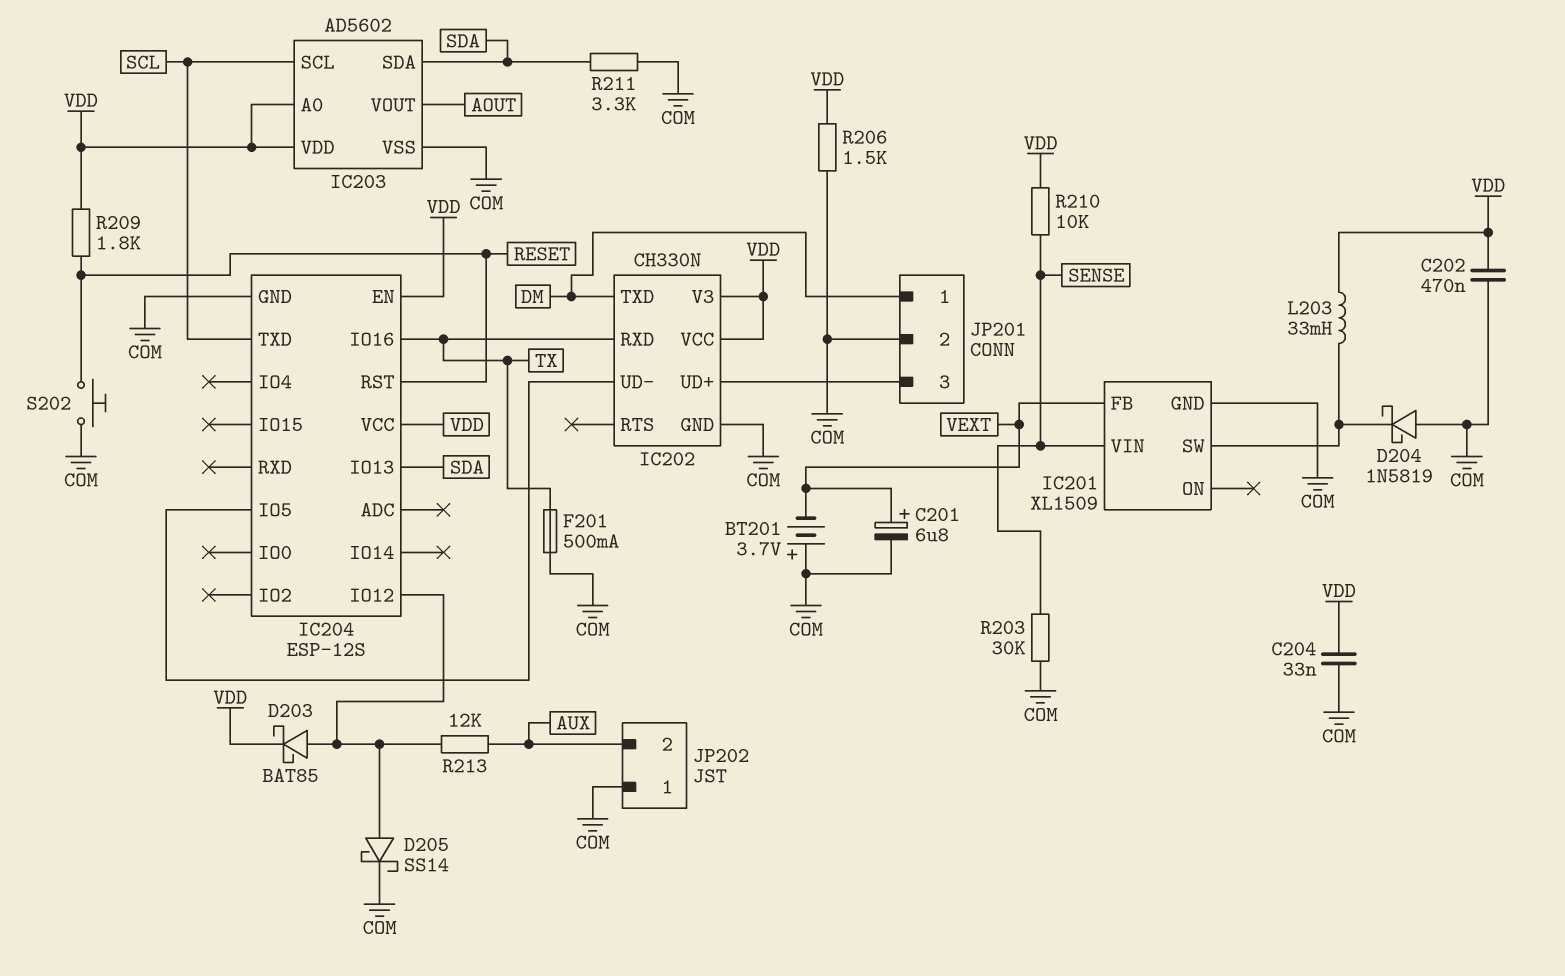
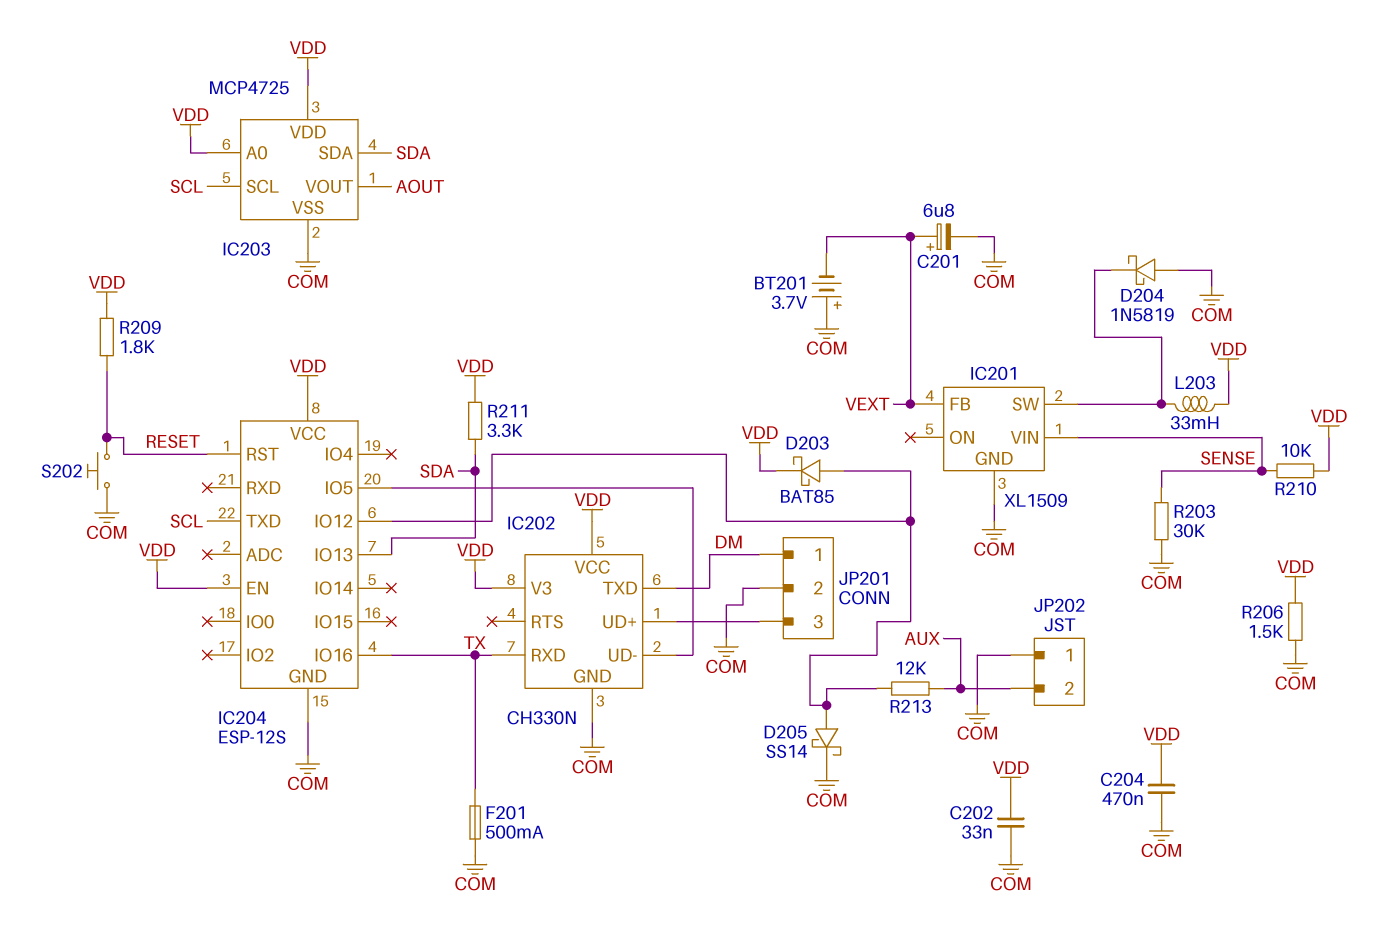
C202: 470nF (COM, VDD) -> 33nF (COM, VDD)
C204: 33nF (COM, VDD) -> 470nF (COM, VDD)
IC203: AD5602 -> MCP4725
R211: 3.3k (COM, SDA) -> 3.3k (SDA, VDD)

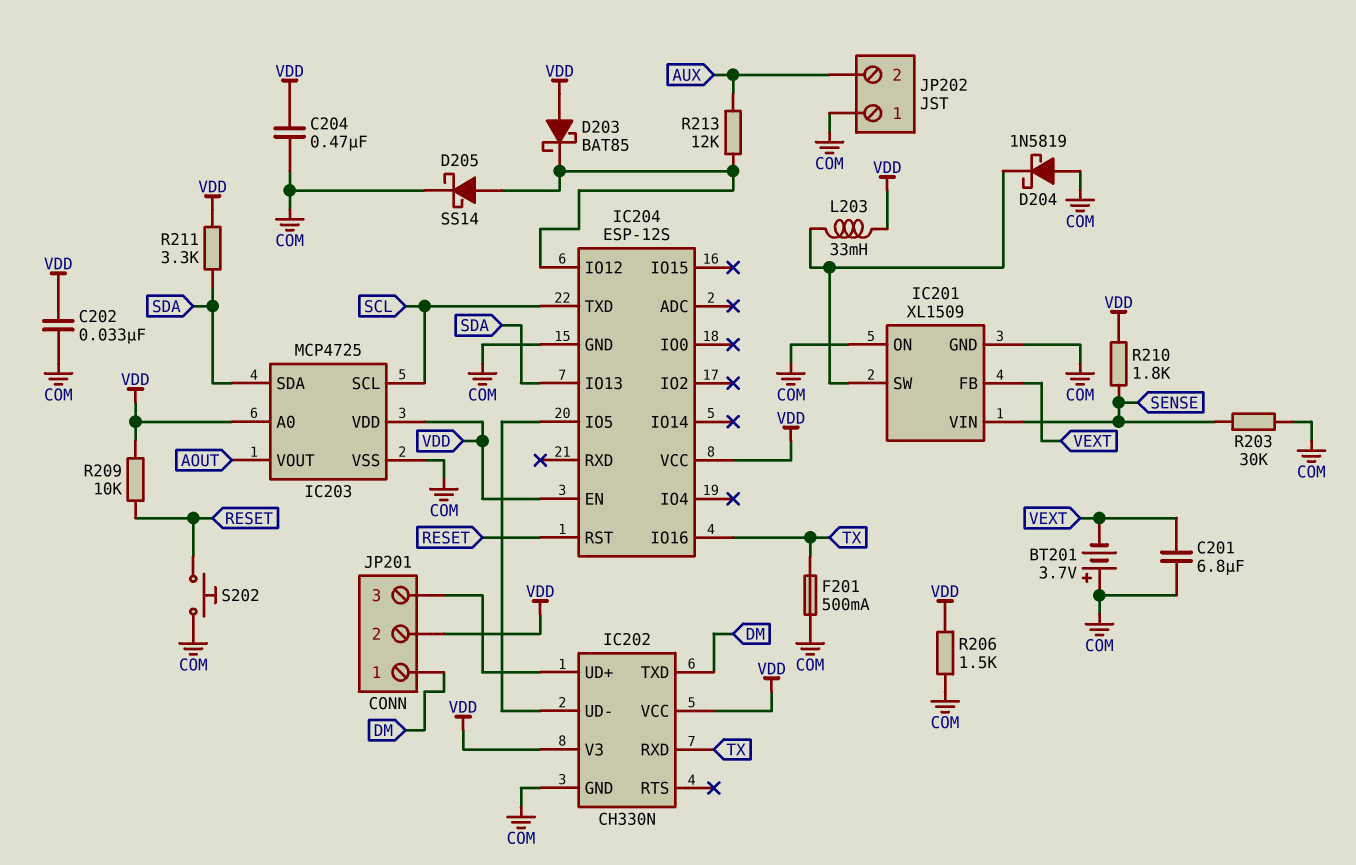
C201: 6.8uF (plus VEXT, minus COM) -> 6.8uF (COM, VEXT)
D203: schottky BAT85 (A IC204/IO12, K VDD) -> schottky BAT85 (A VDD, K IC204/IO12)
IC201 pin ON: none -> COM
JP201 pin 2: COM -> VDD
R209: 1.8k (RESET, VDD) -> 10k (RESET, VDD)
R210: 10k (SENSE, VDD) -> 1.8k (SENSE, VDD)

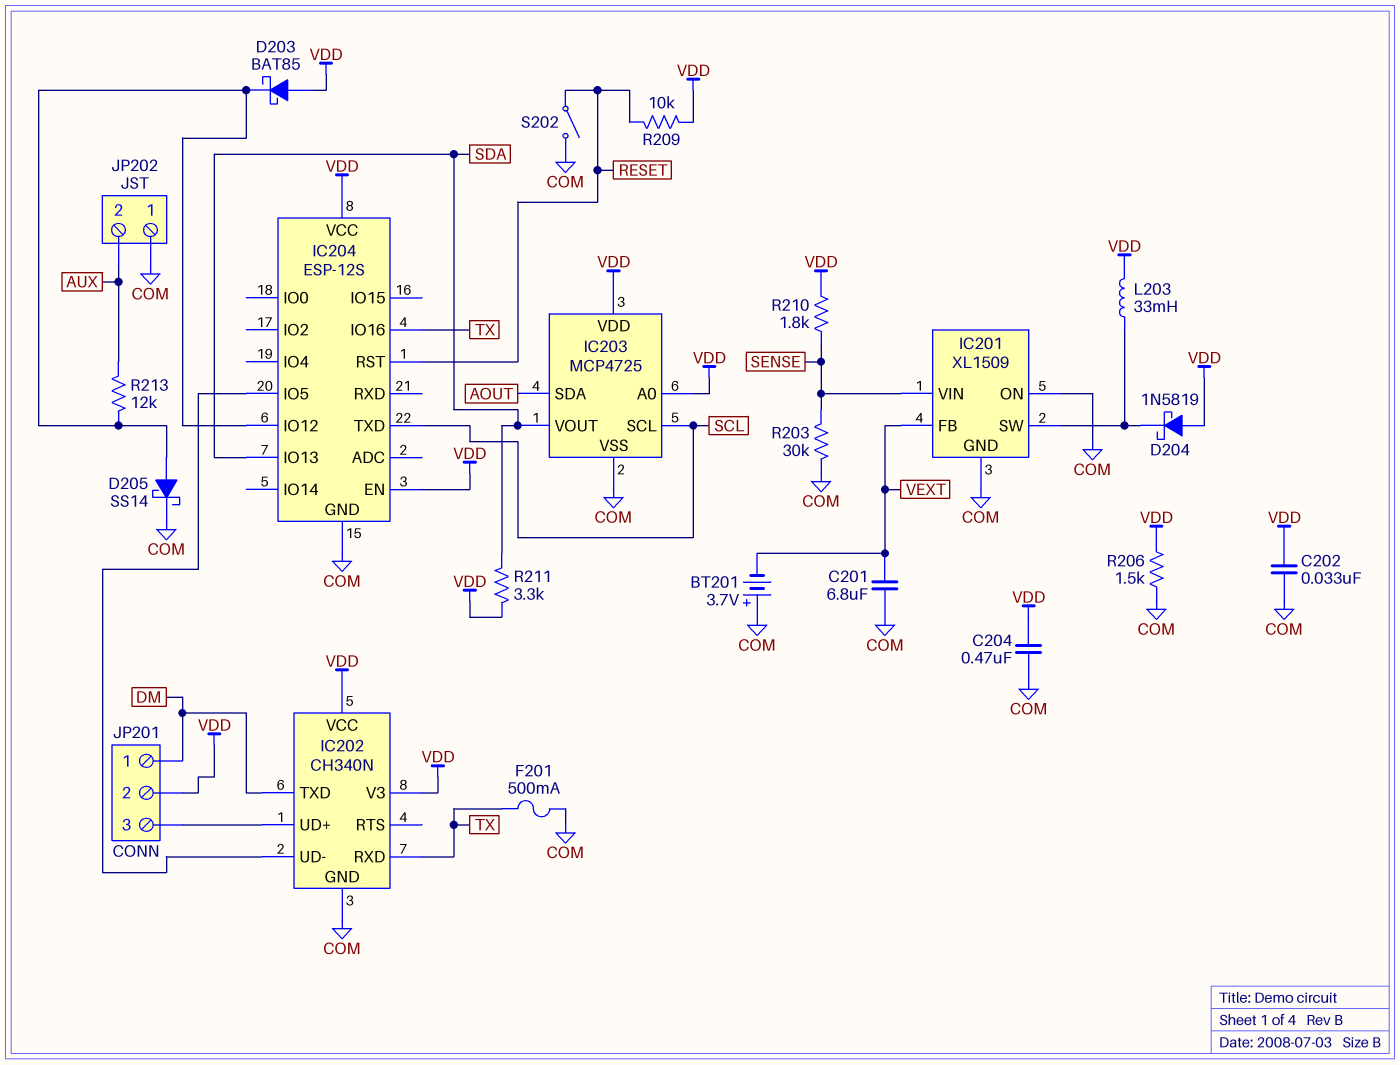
D204: schottky 1N5819 (A COM, K IC201/SW) -> schottky 1N5819 (A VDD, K IC201/SW)
IC202: CH330N -> CH340N
IC203 pin SDA: SDA -> AOUT
IC203 pin VOUT: AOUT -> SDA
S202: button (COM, RESET) -> switch (COM, RESET)

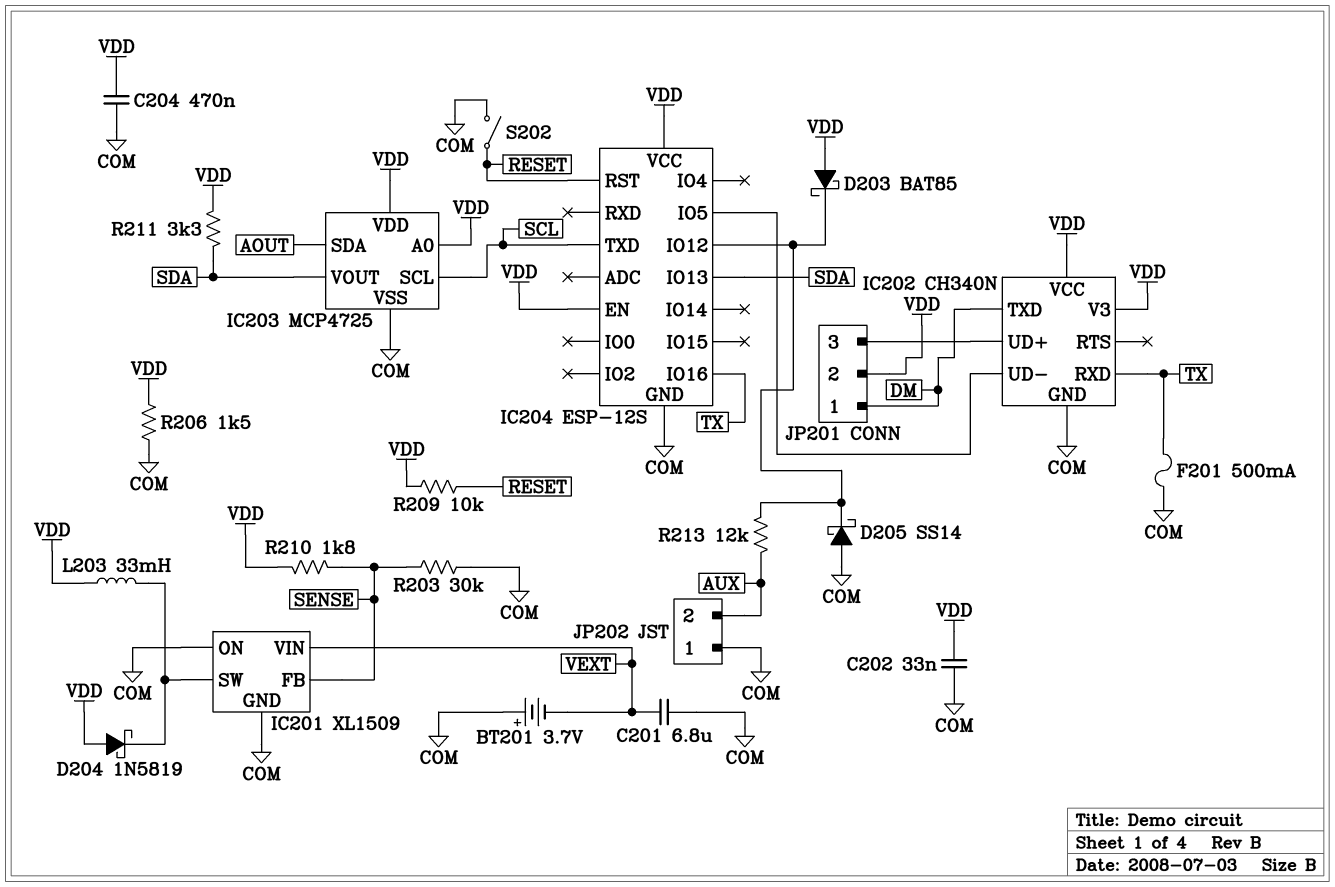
D205: schottky SS14 (A IC204/IO12, K COM) -> schottky SS14 (A COM, K IC204/IO12)
IC201 pin FB: VEXT -> SENSE
IC201 pin VIN: SENSE -> VEXT

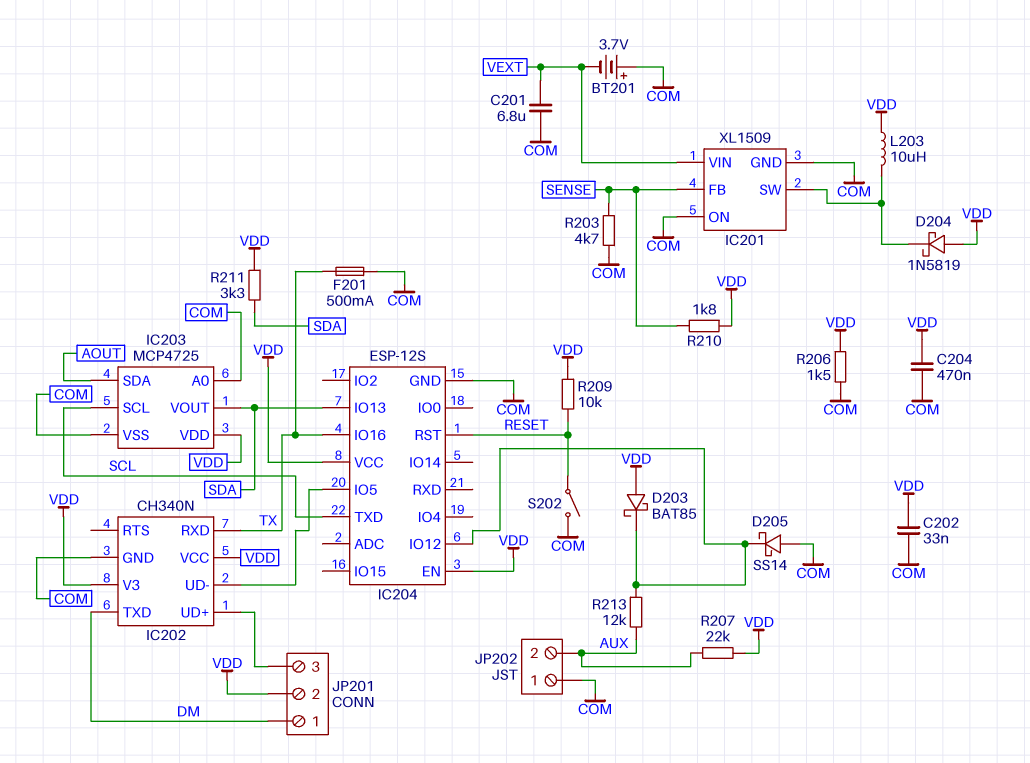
IC203 pin A0: VDD -> COM
L203: 33mH (IC201/SW, VDD) -> 10uH (IC201/SW, VDD)
R203: 30k (COM, SENSE) -> 4.7k (COM, SENSE)
R207: none -> 22k (AUX, VDD)

